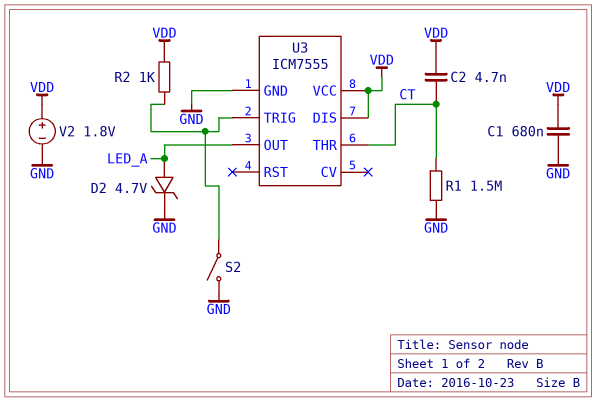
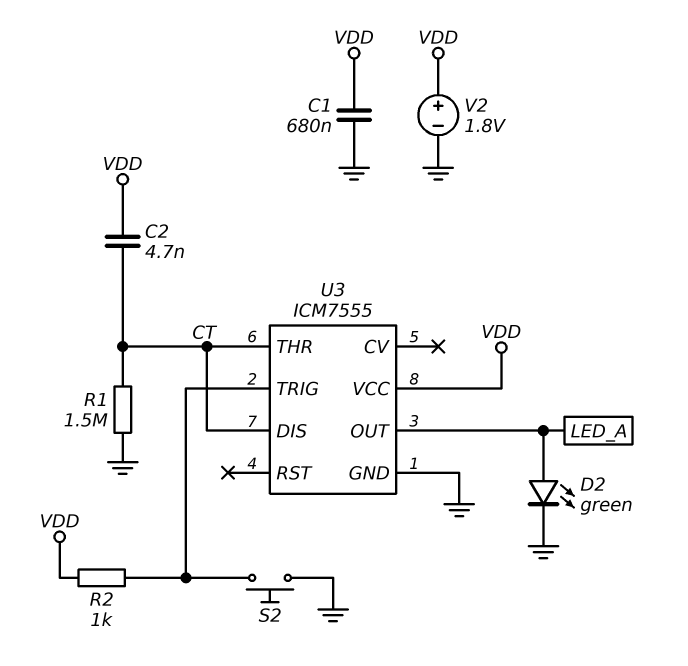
D2: zener 4.7V (A LED_A, K GND) -> LED green (A LED_A, K GND)
S2: switch (GND, U3/TRIG) -> button (GND, U3/TRIG)
U3 pin DIS: VDD -> CT

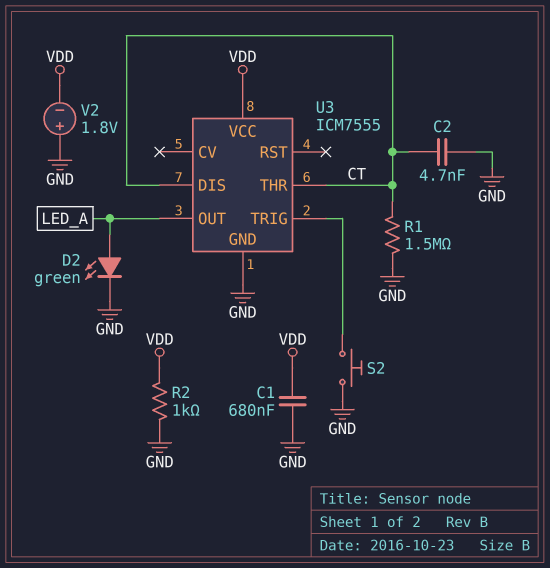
C2: 4.7nF (CT, VDD) -> 4.7nF (CT, GND)
R2: 1k (U3/TRIG, VDD) -> 1k (GND, VDD)
V2: 1.8V (plus VDD, minus GND) -> 1.8V (plus GND, minus VDD)

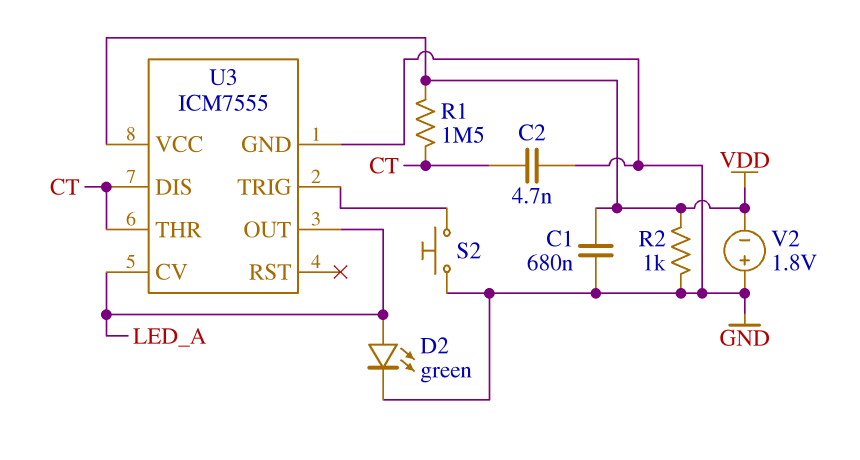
R1: 1.5M (CT, GND) -> 1.5M (CT, VDD)
U3 pin CV: none -> LED_A

